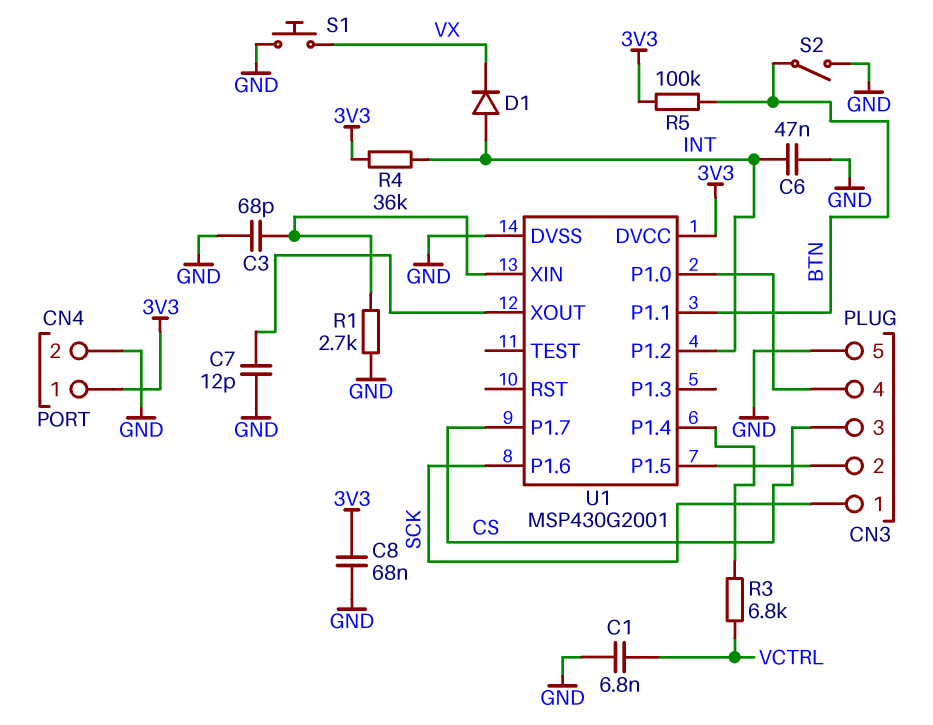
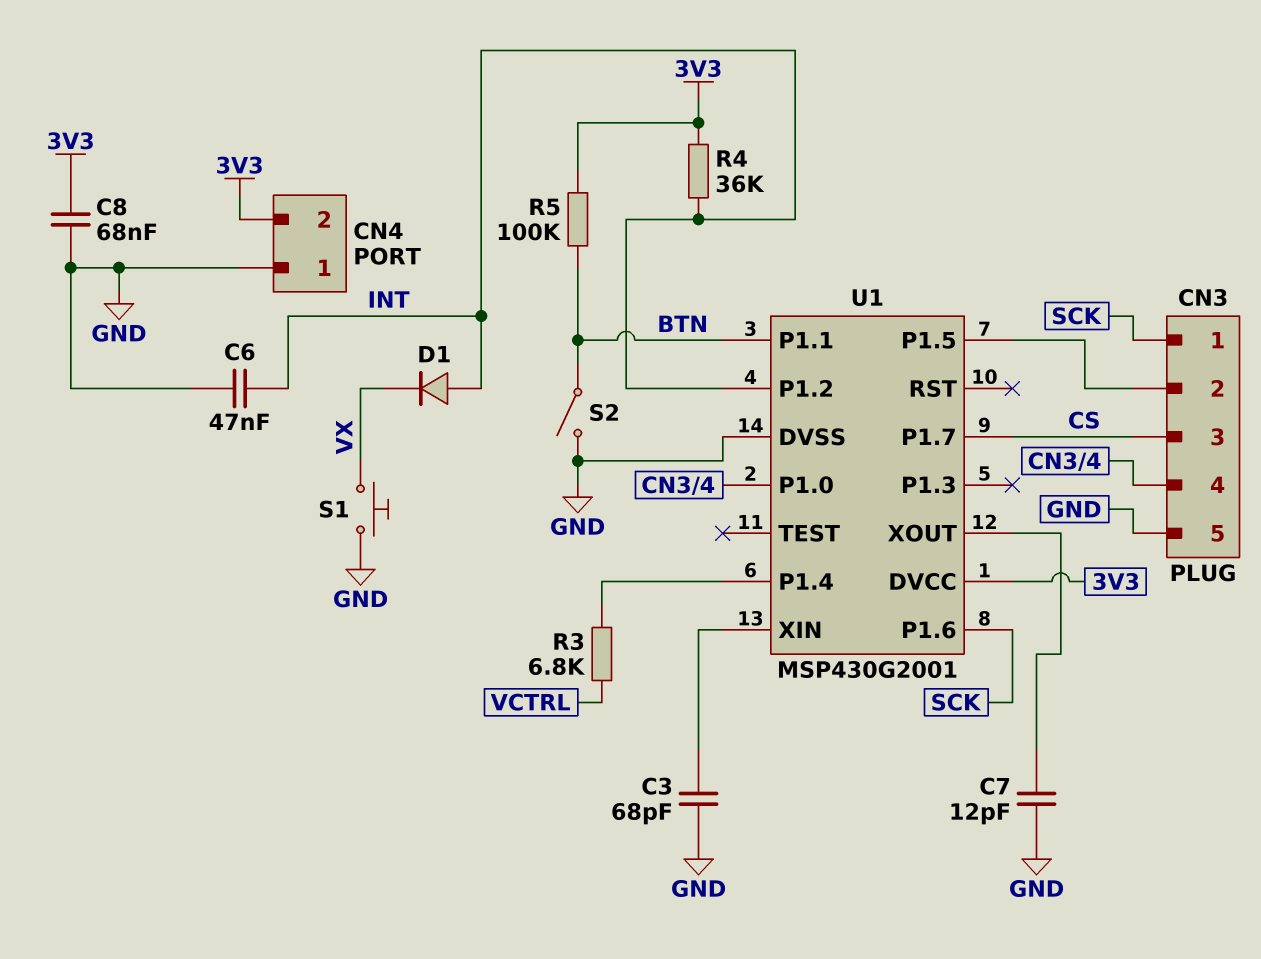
C1: 6.8nF (GND, VCTRL) -> none
CN4 pin 1: 3V3 -> GND
CN4 pin 2: GND -> 3V3
R1: 2.7k (GND, U1/XIN) -> none

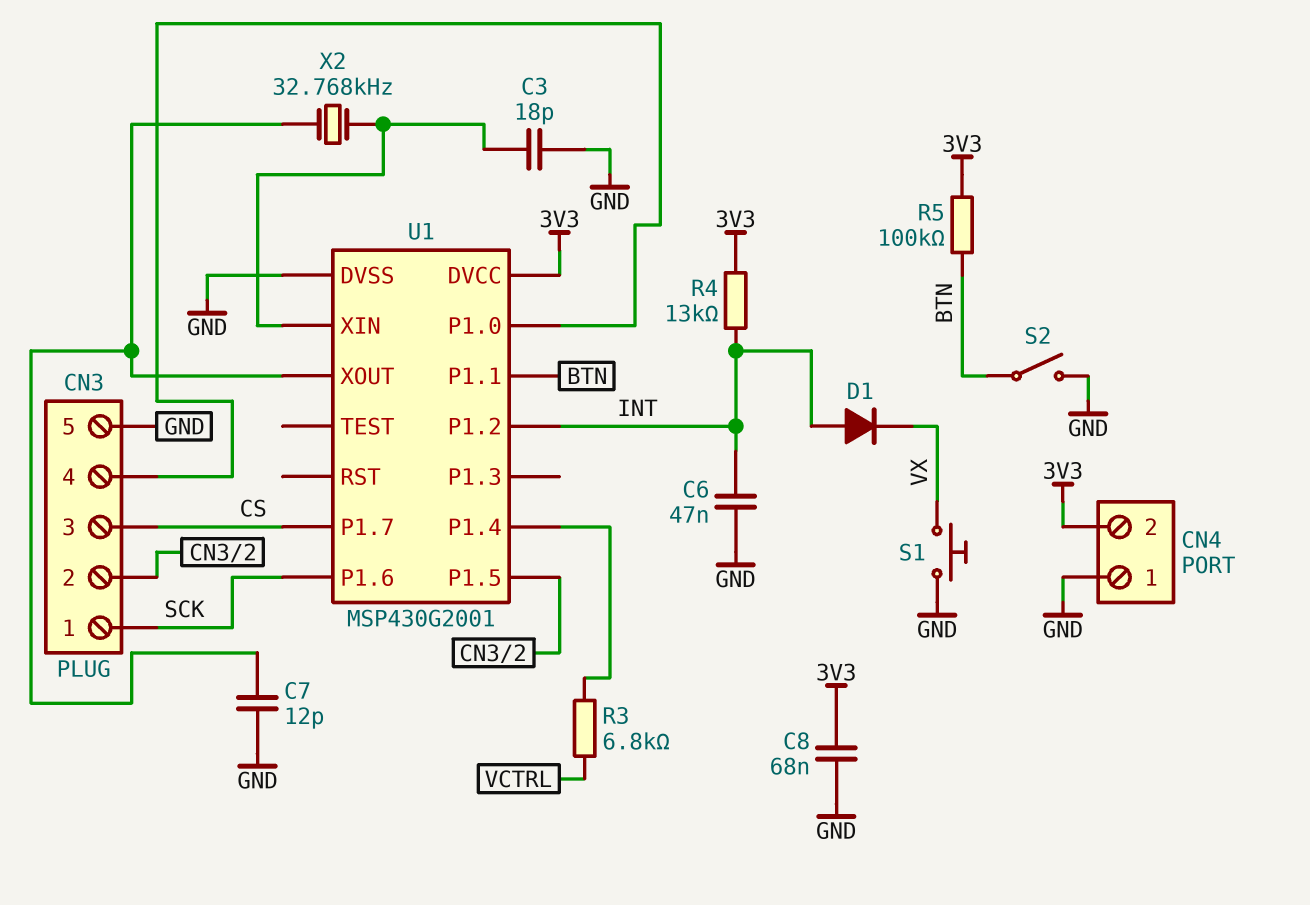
C3: 68pF (GND, U1/XIN) -> 18pF (GND, U1/XIN)
R4: 36k (3V3, INT) -> 13k (3V3, INT)
X2: none -> 32.768kHz (U1/XIN, U1/XOUT)

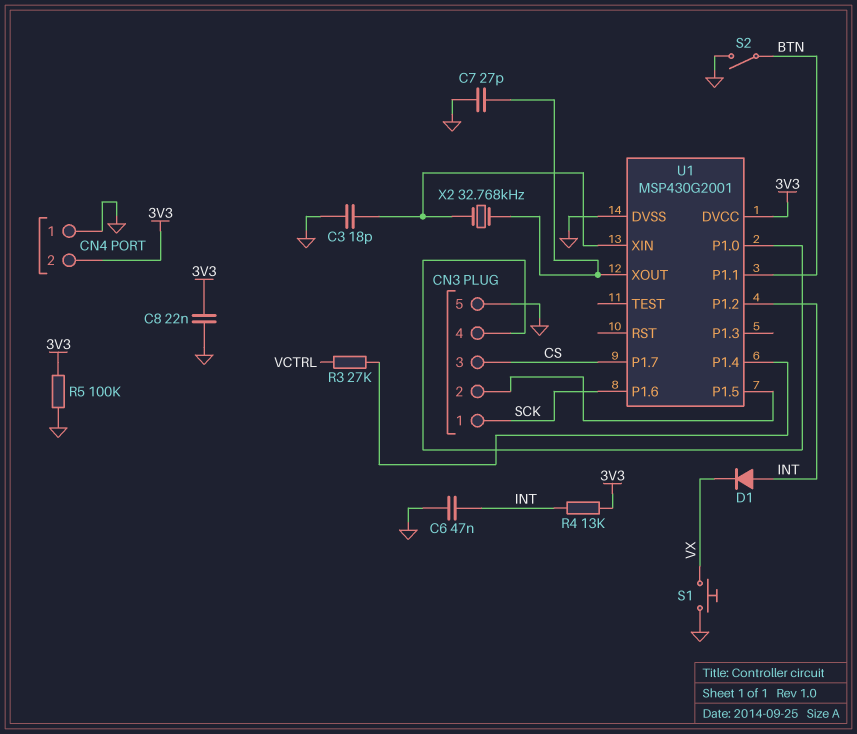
C7: 12pF (GND, U1/XOUT) -> 27pF (GND, U1/XOUT)
C8: 68nF (3V3, GND) -> 22nF (3V3, GND)
R3: 6.8k (U1/P1.4, VCTRL) -> 27k (U1/P1.4, VCTRL)
R5: 100k (3V3, BTN) -> 100k (3V3, GND)

